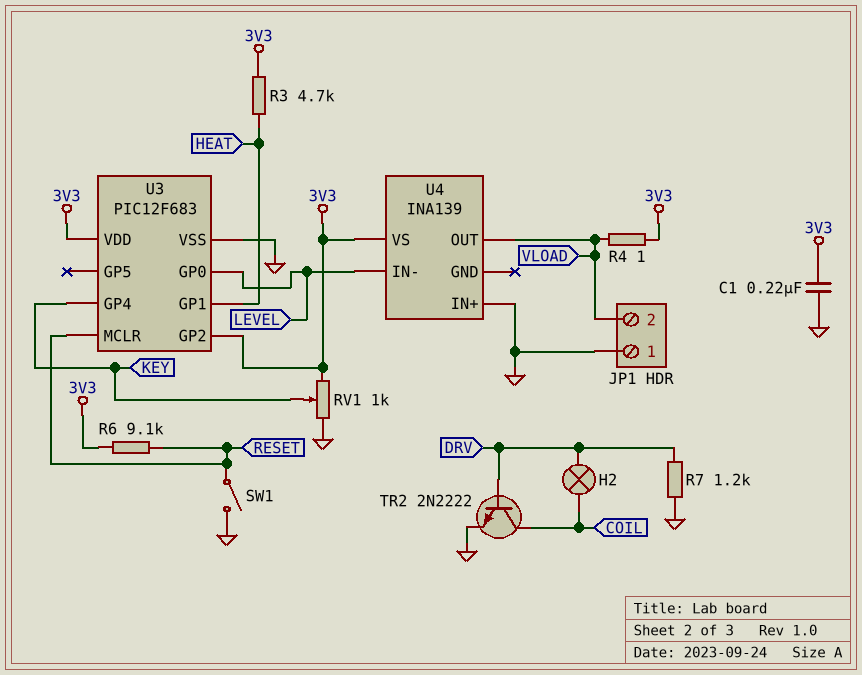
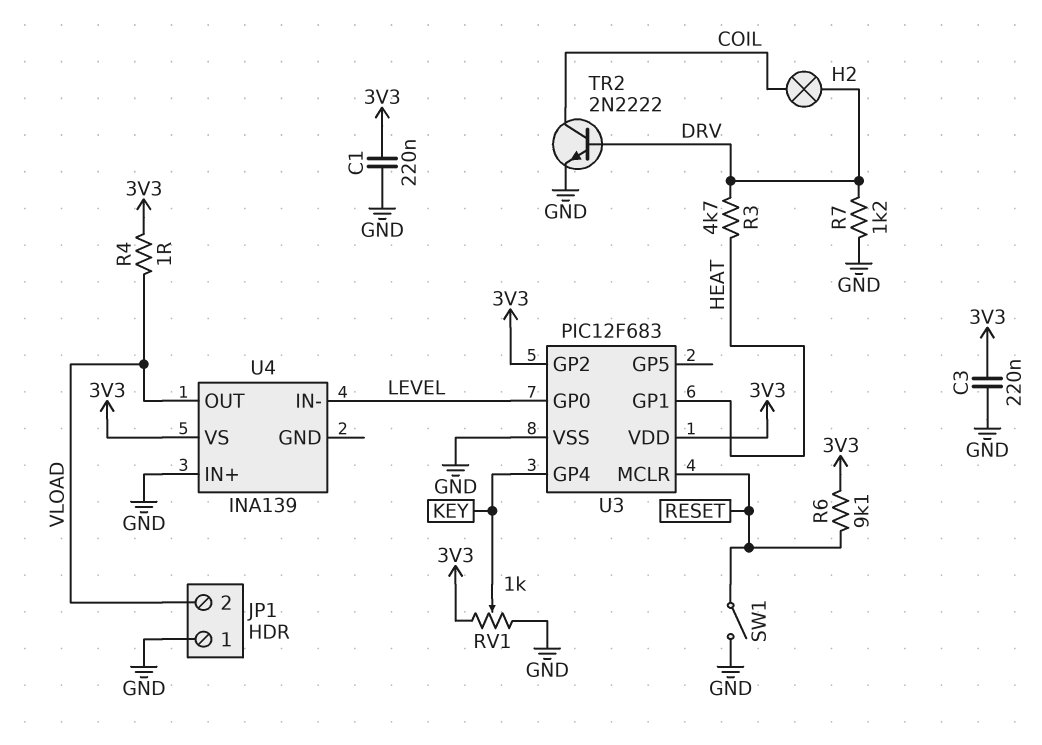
C3: none -> 220nF (3V3, GND)
R3: 4.7k (3V3, HEAT) -> 4.7k (DRV, HEAT)

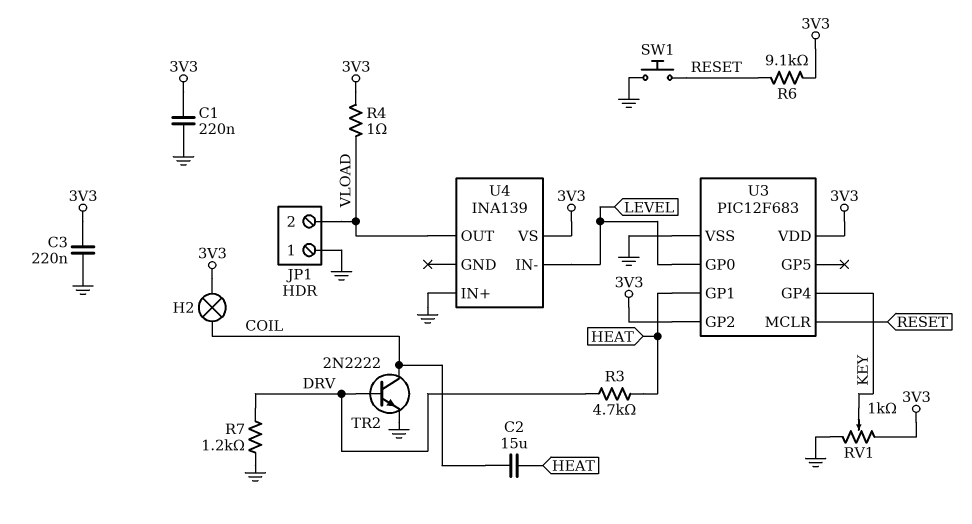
C2: none -> 15uF (COIL, HEAT)
H2: lamp (COIL, DRV) -> lamp (3V3, COIL)
SW1: switch (GND, RESET) -> button (GND, RESET)

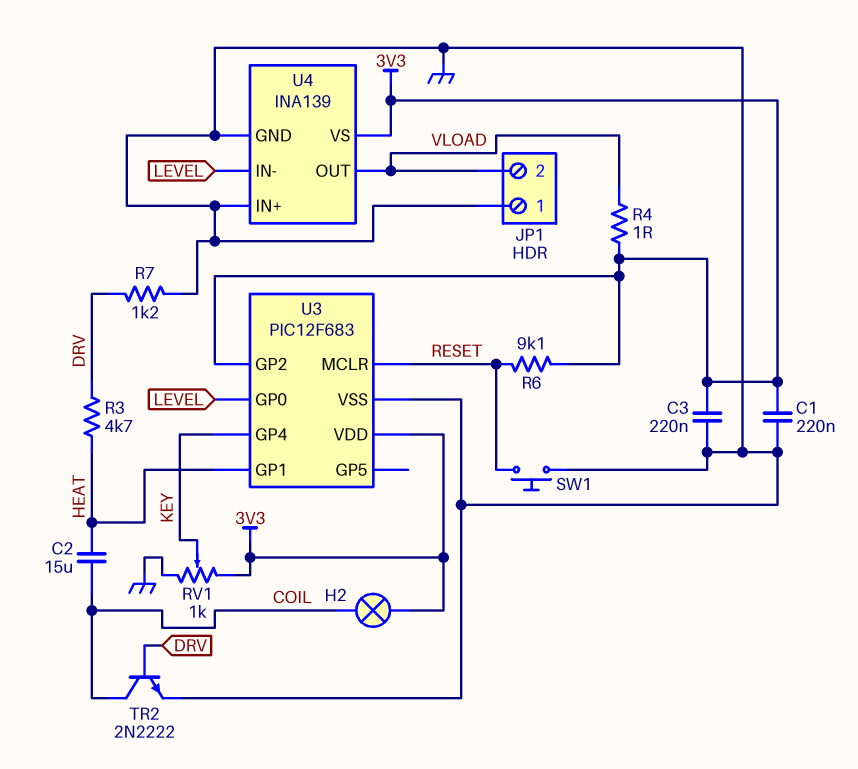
U4 pin GND: none -> GND

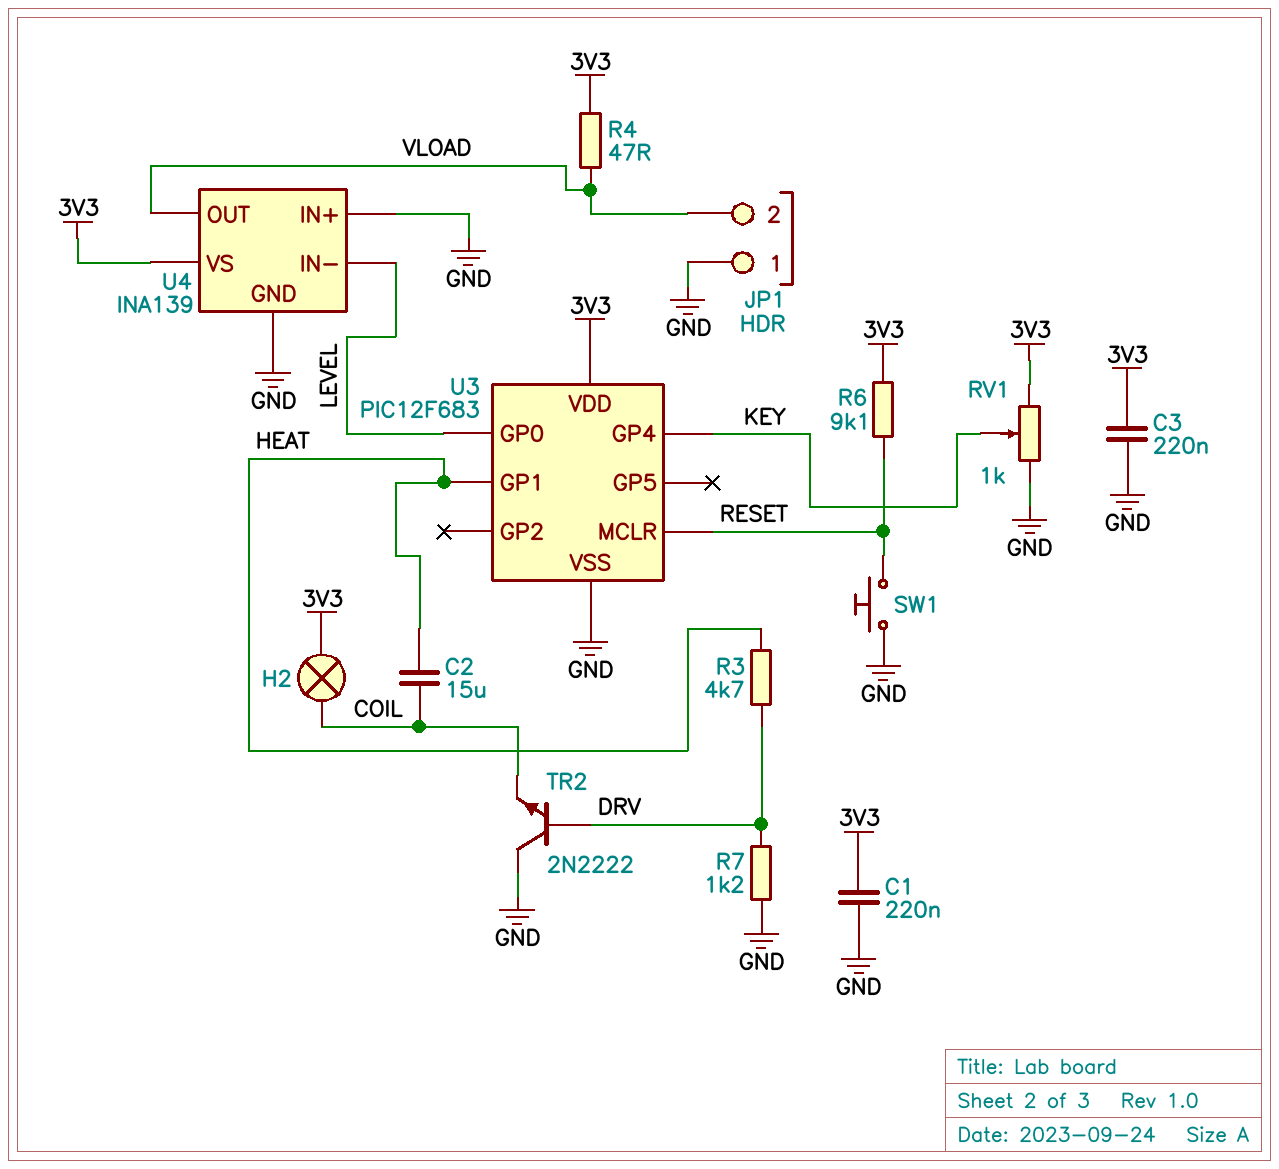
R4: 1 (3V3, VLOAD) -> 47 (3V3, VLOAD)
TR2: NPN 2N2222 (B DRV, C COIL, E GND) -> NPN 2N2222 (B DRV, C GND, E COIL)
U3 pin GP2: 3V3 -> none

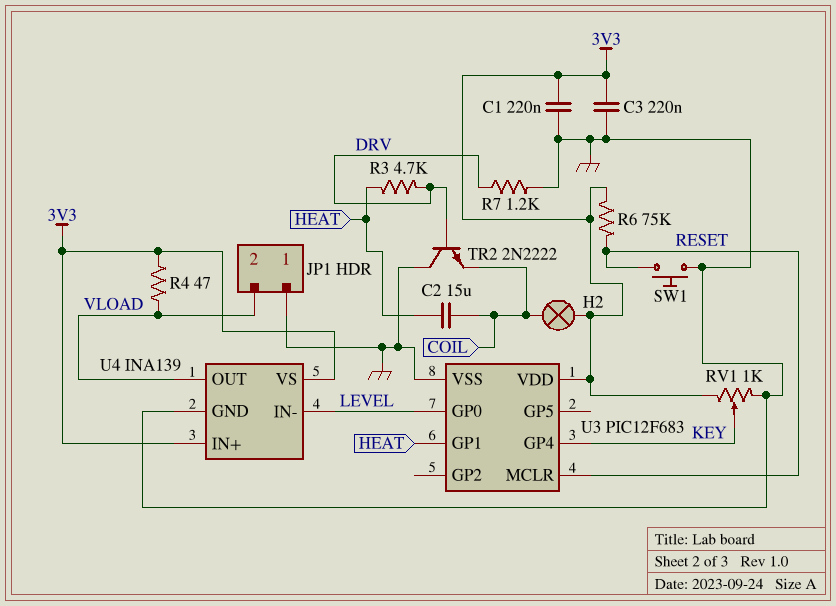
R6: 9.1k (3V3, RESET) -> 75k (3V3, RESET)
U4 pin IN+: GND -> 3V3

